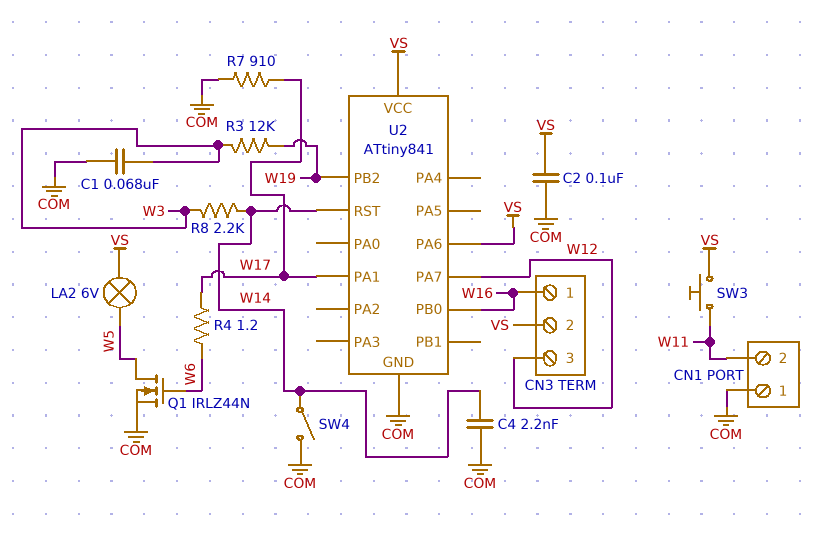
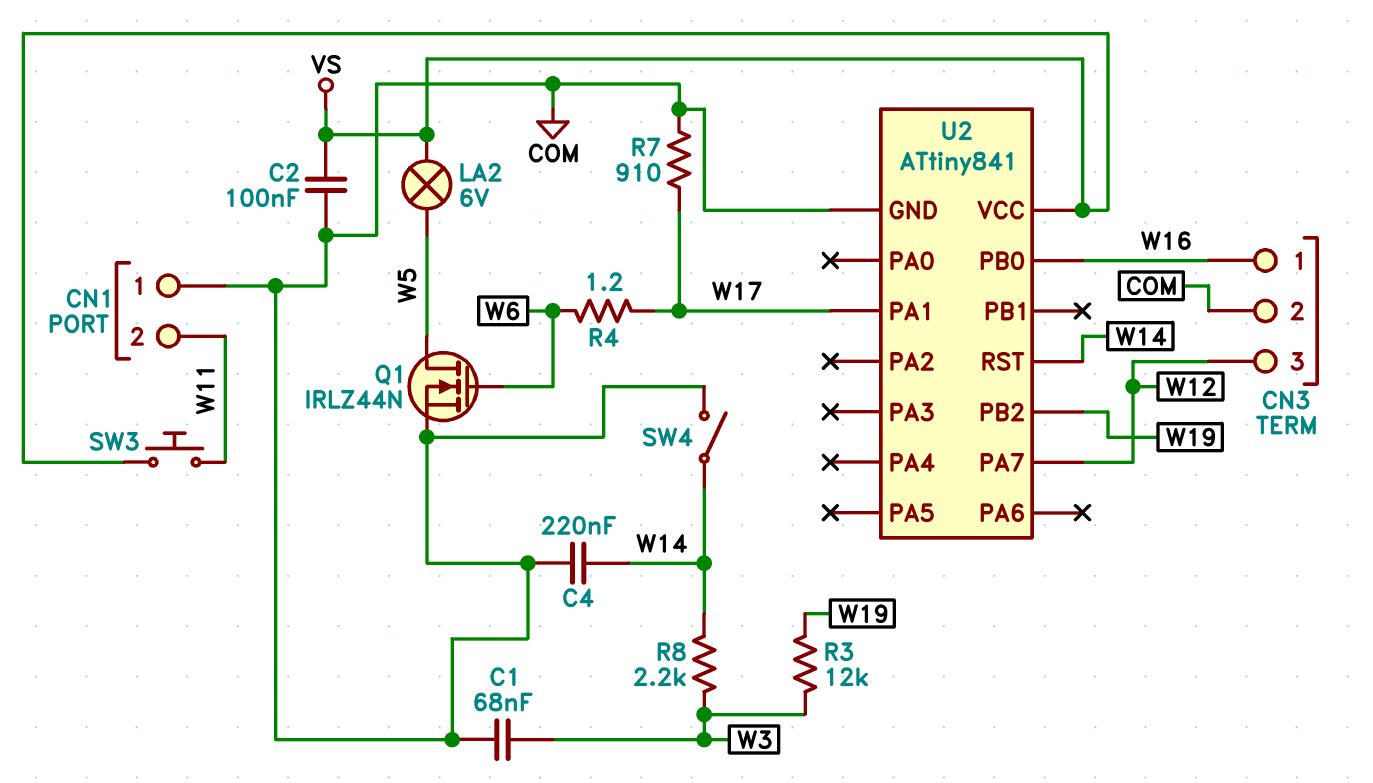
C4: 2.2nF (COM, W14) -> 220nF (COM, W14)
CN3 pin 2: VS -> COM
U2 pin PA6: VS -> none

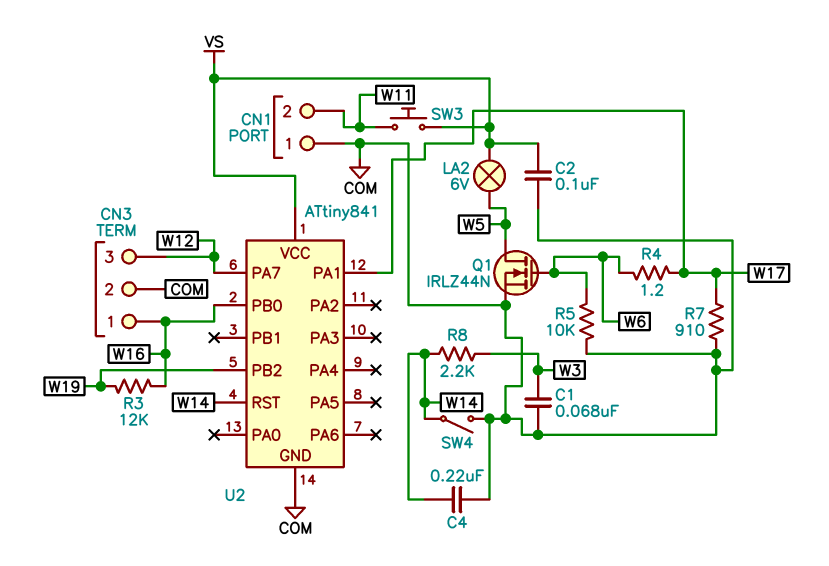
R3: 12k (W3, W19) -> 12k (W16, W19)
R5: none -> 10k (COM, W6)

